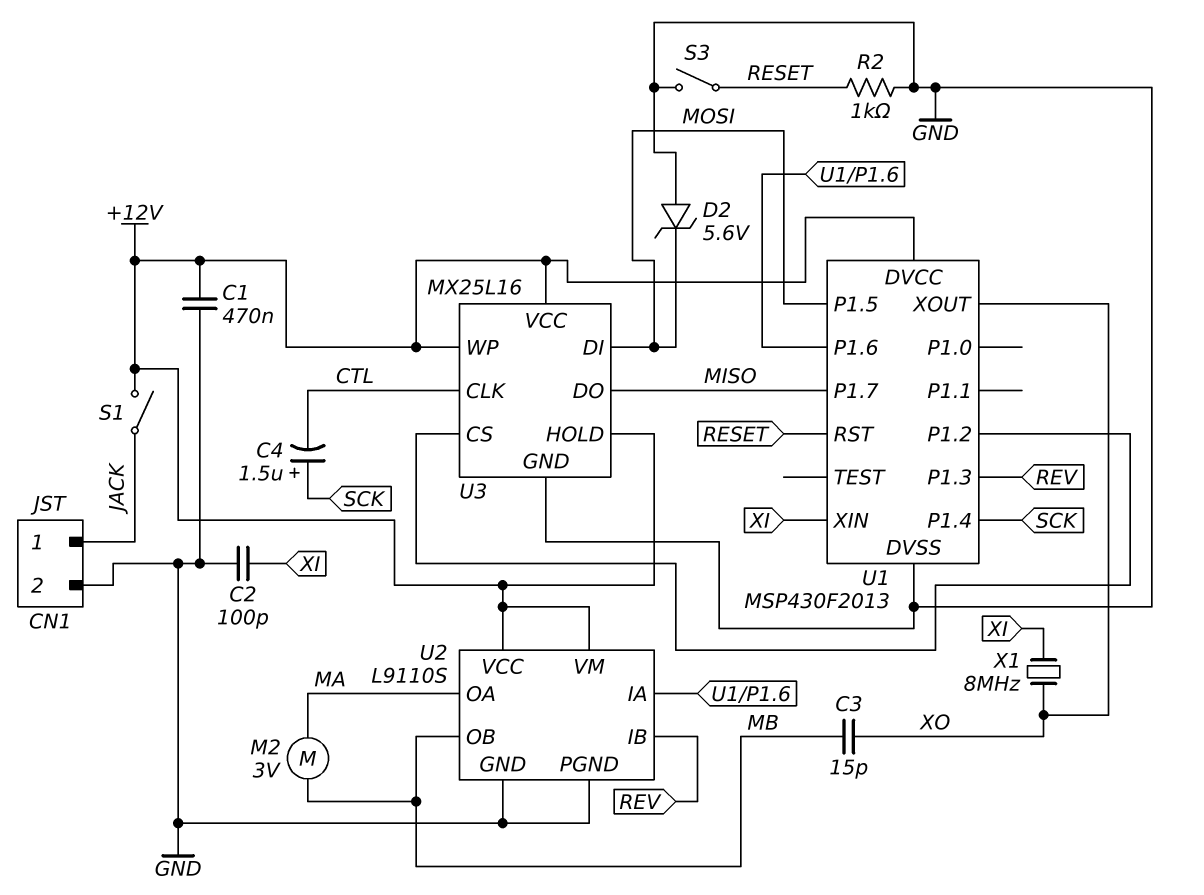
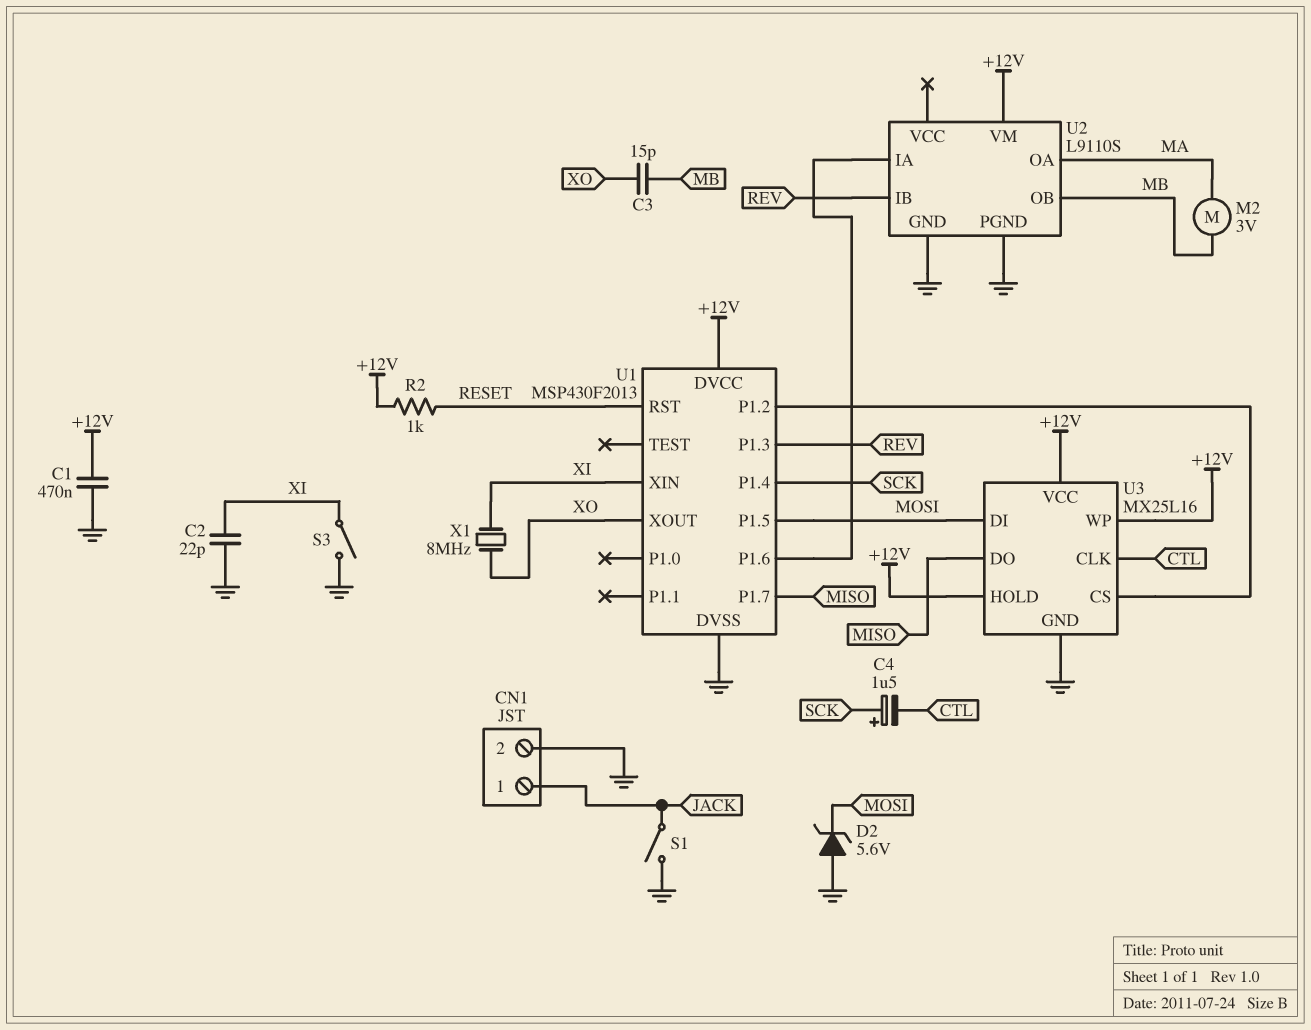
C2: 100pF (GND, XI) -> 22pF (GND, XI)
R2: 1k (GND, RESET) -> 1k (+12V, RESET)
S1: switch (+12V, JACK) -> switch (GND, JACK)
S3: switch (GND, RESET) -> switch (GND, XI)
U2 pin VCC: +12V -> none

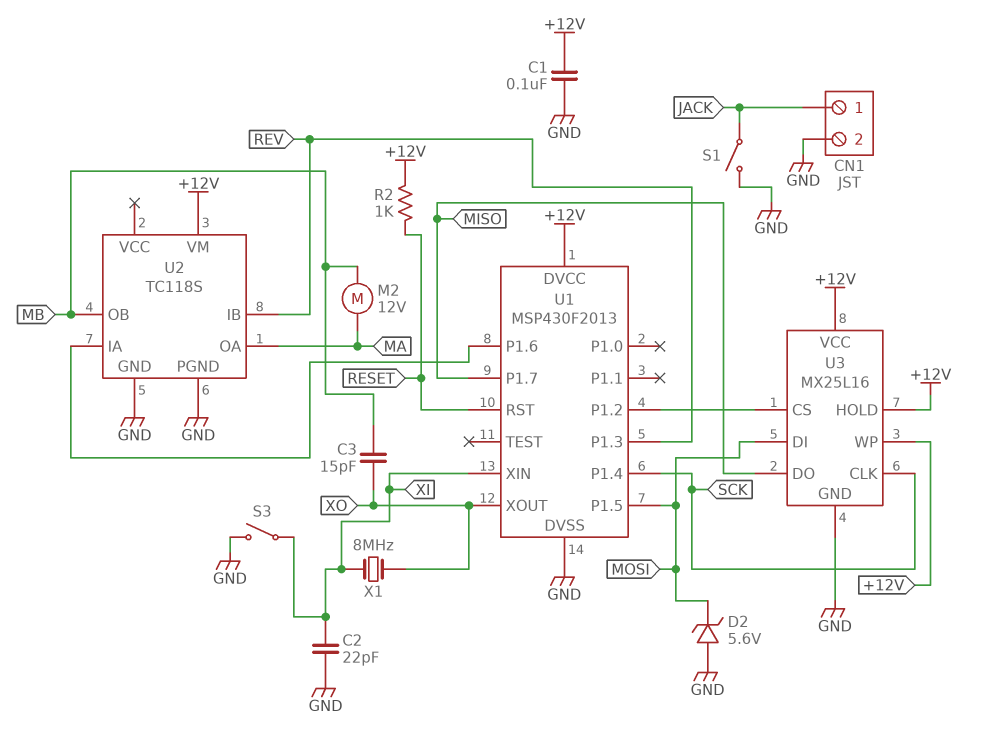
C1: 470nF (+12V, GND) -> 100nF (+12V, GND)
C4: 1.5uF (plus SCK, minus CTL) -> none
M2: motor 3V (MA, MB) -> motor 12V (MA, MB)
U2: L9110S -> TC118S
U3 pin CLK: CTL -> SCK

